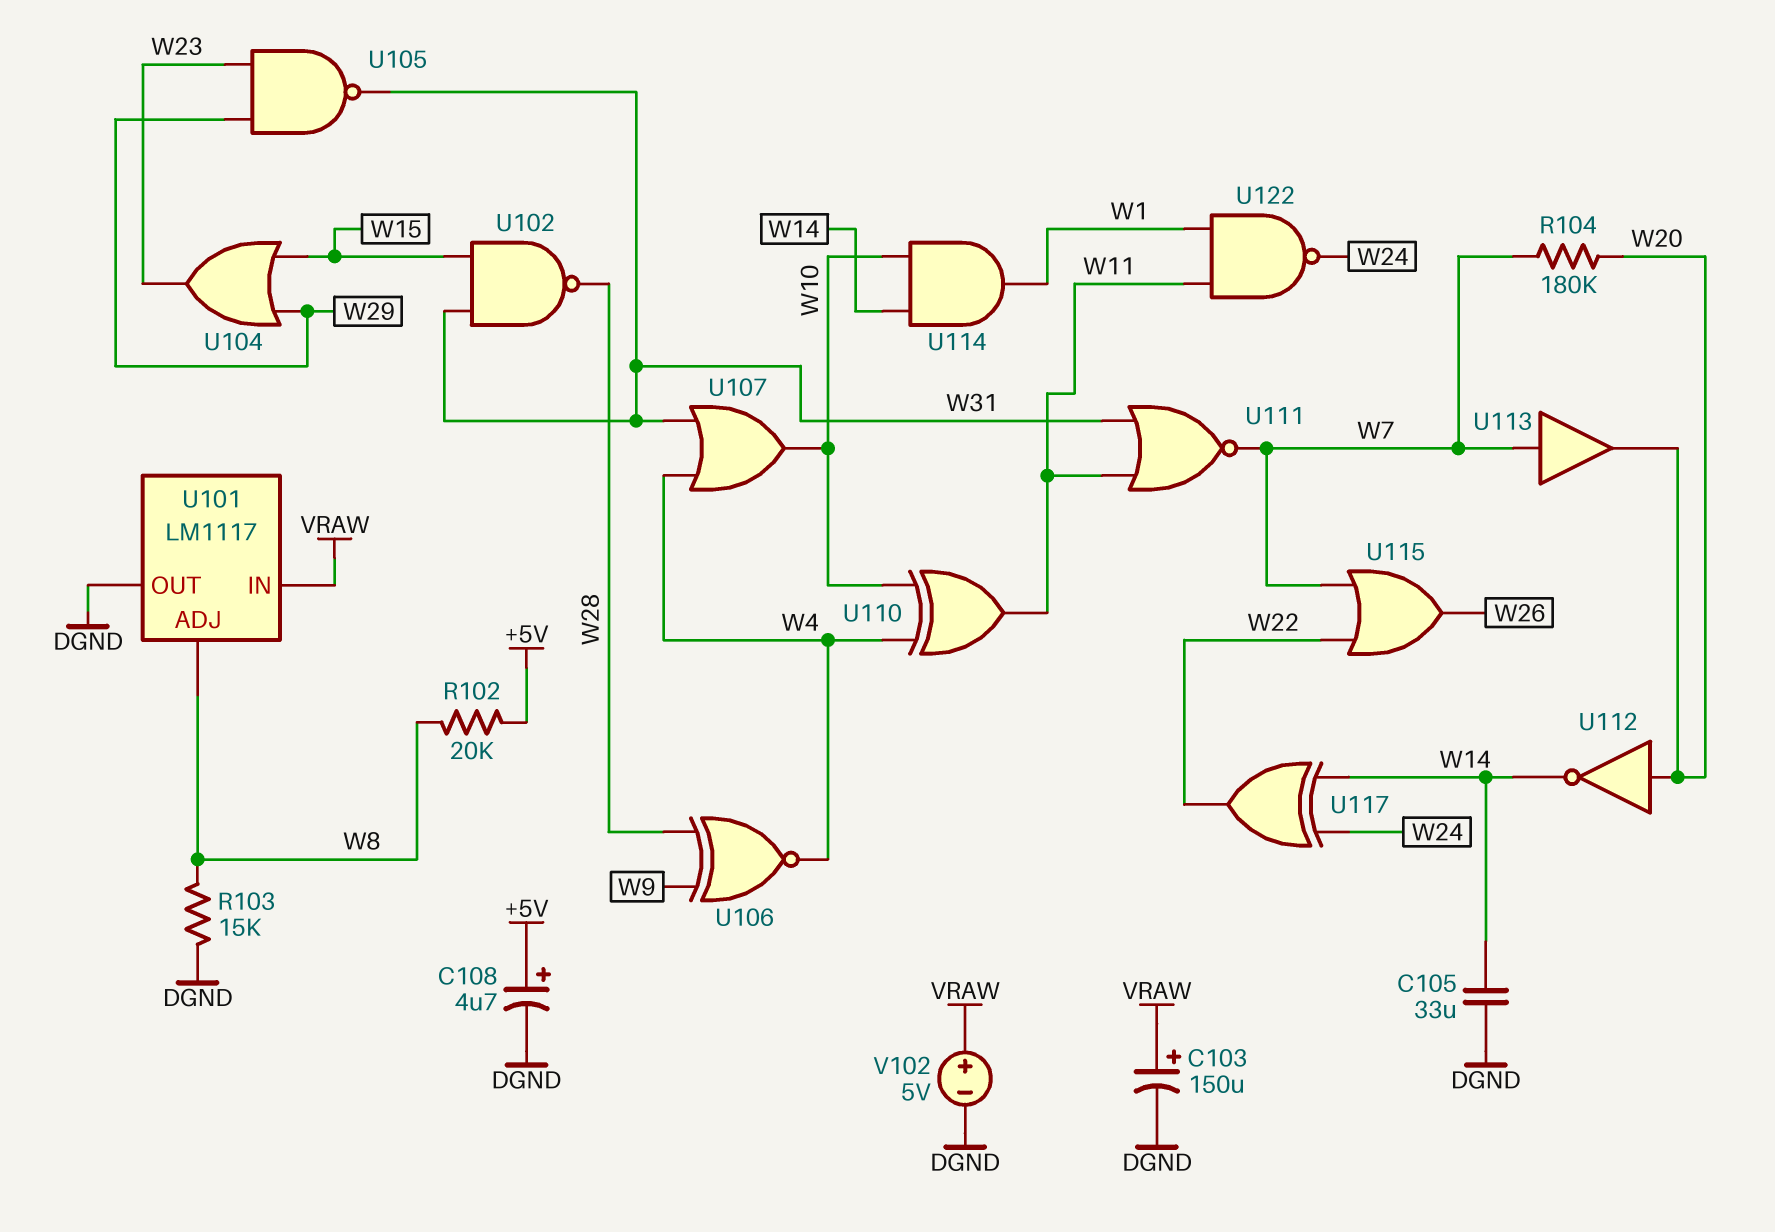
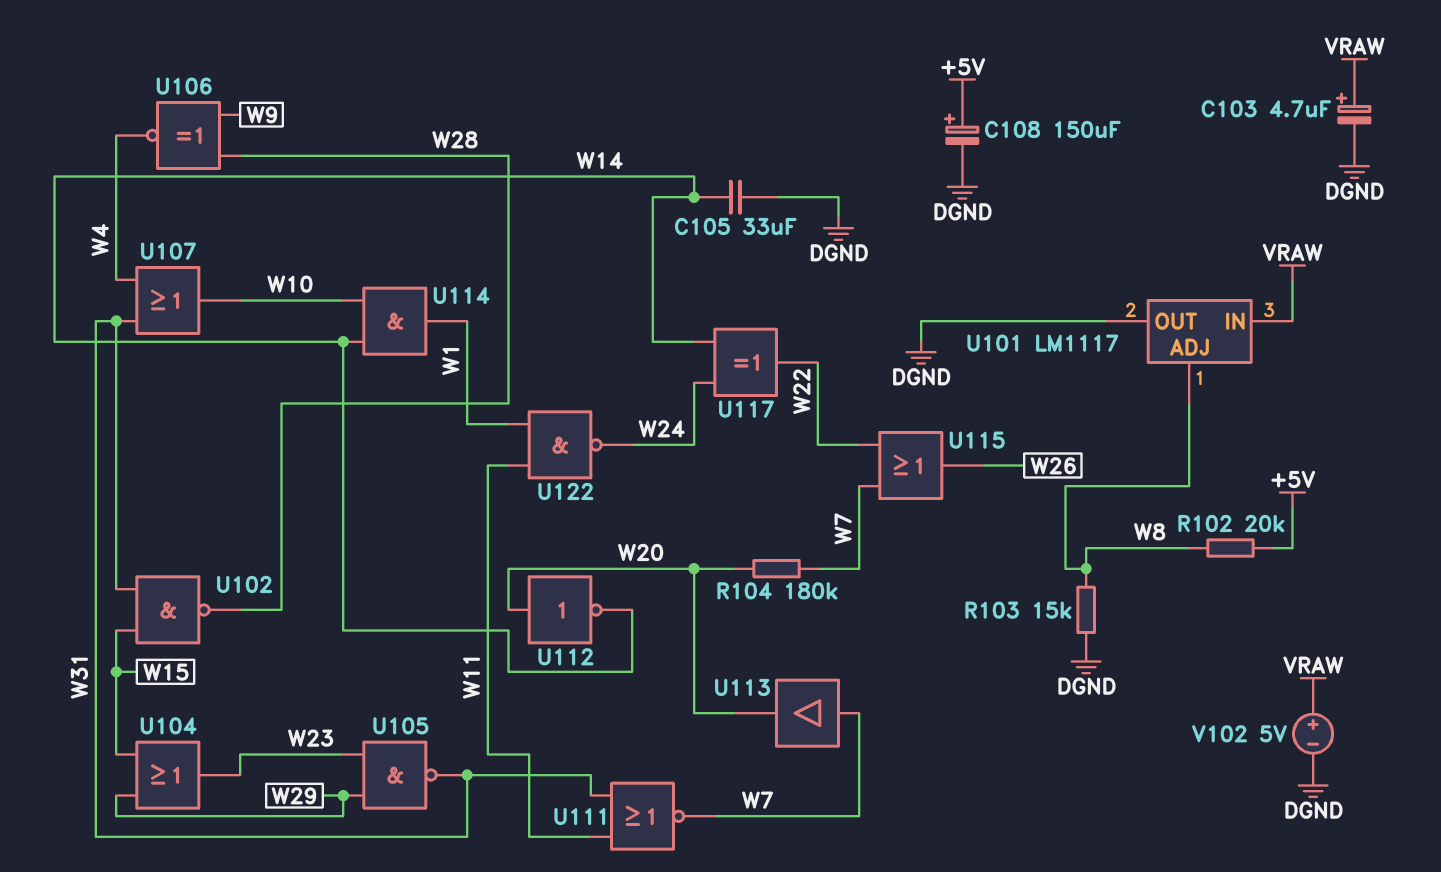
C103: 150uF (plus VRAW, minus DGND) -> 4.7uF (plus VRAW, minus DGND)
C108: 4.7uF (plus +5V, minus DGND) -> 150uF (plus +5V, minus DGND)
U110: XOR (in W4, in W10, out W11) -> none

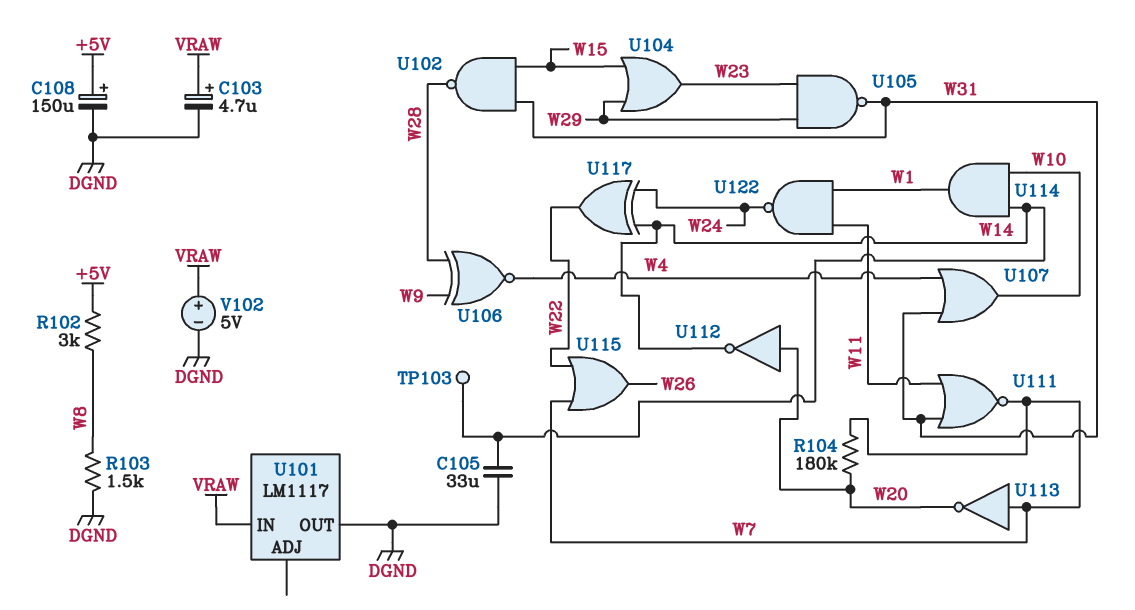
R102: 20k (+5V, W8) -> 3k (+5V, W8)
R103: 15k (DGND, W8) -> 1.5k (DGND, W8)
TP103: none -> test point (W14)
U101 pin ADJ: W8 -> none
U113: buffer (in W7, out W20) -> NOT (in W7, out W20)

